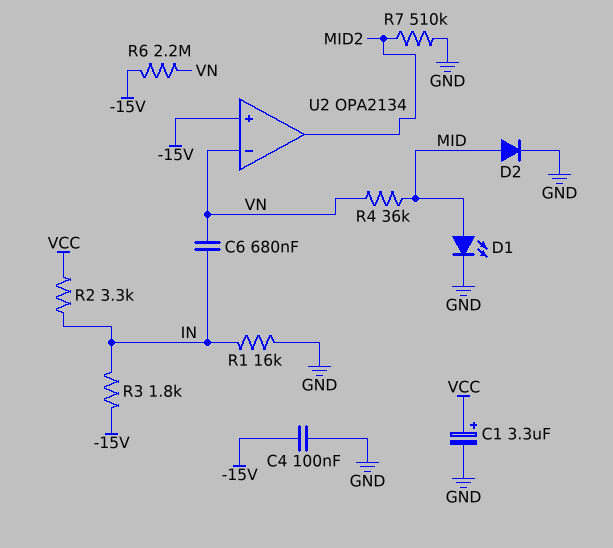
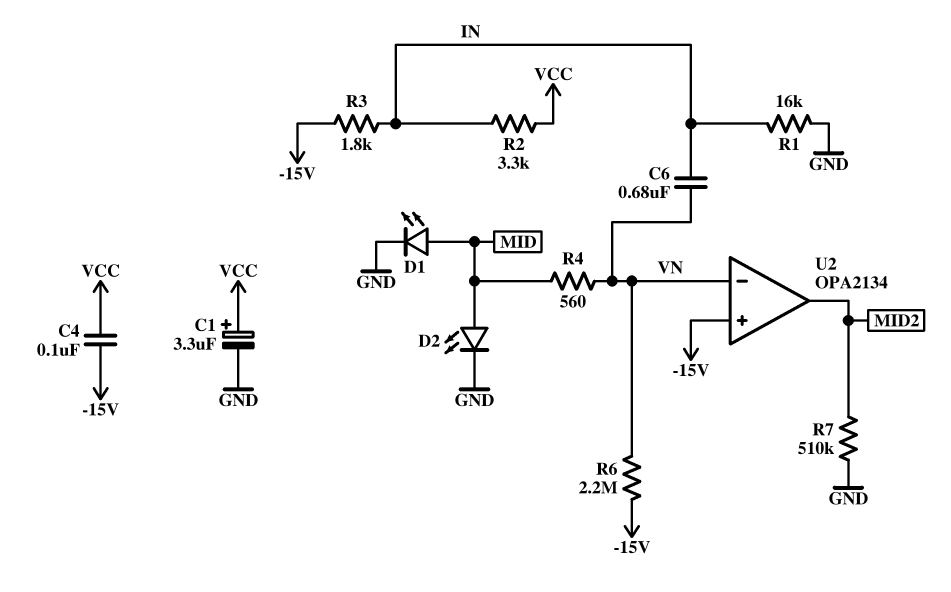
C4: 100nF (-15V, GND) -> 100nF (-15V, VCC)
D2: diode (A MID, K GND) -> LED (A MID, K GND)
R4: 36k (MID, VN) -> 560 (MID, VN)

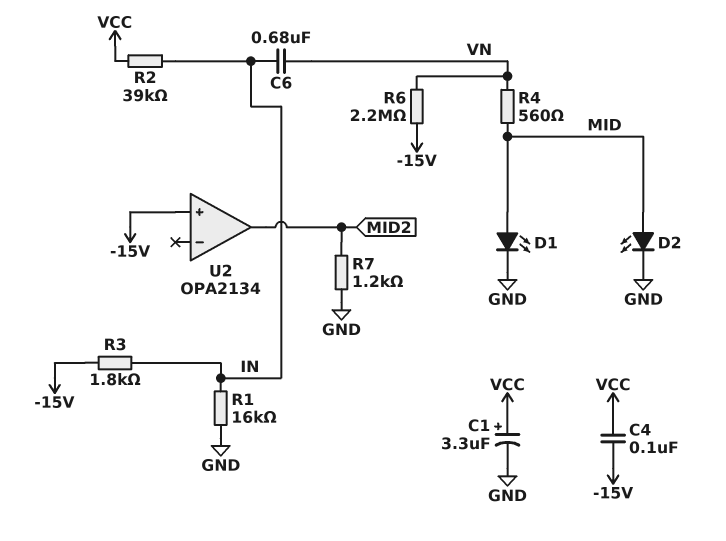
R2: 3.3k (IN, VCC) -> 39k (IN, VCC)
R7: 510k (GND, MID2) -> 1.2k (GND, MID2)
U2 pin in-: VN -> none

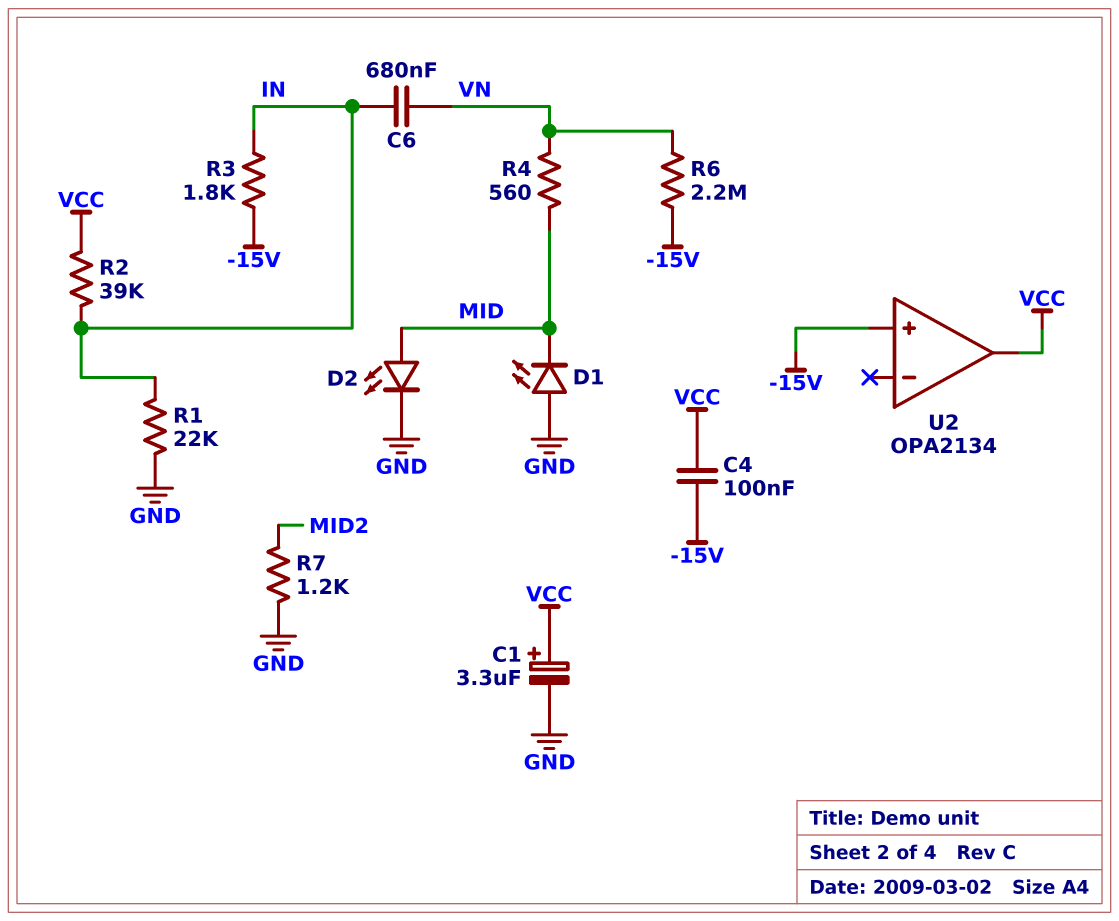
D1: LED (A MID, K GND) -> LED (A GND, K MID)
R1: 16k (GND, IN) -> 22k (GND, IN)
U2 pin out: MID2 -> VCC

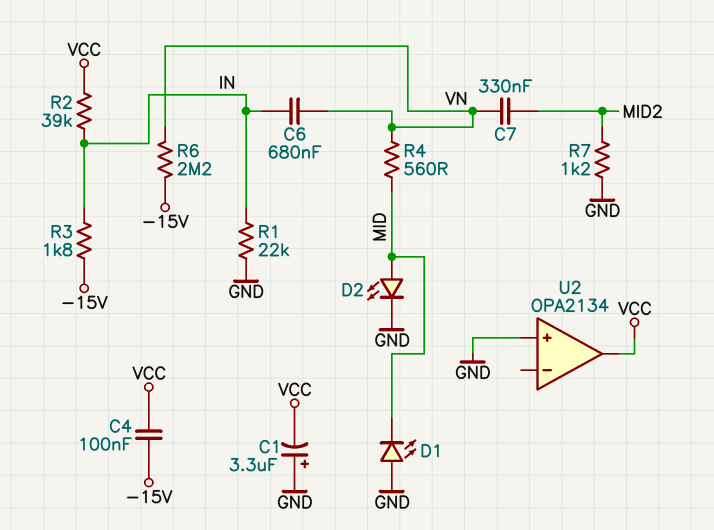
C1: 3.3uF (plus VCC, minus GND) -> 3.3uF (plus GND, minus VCC)
C7: none -> 330nF (MID2, VN)
U2 pin in+: -15V -> GND

